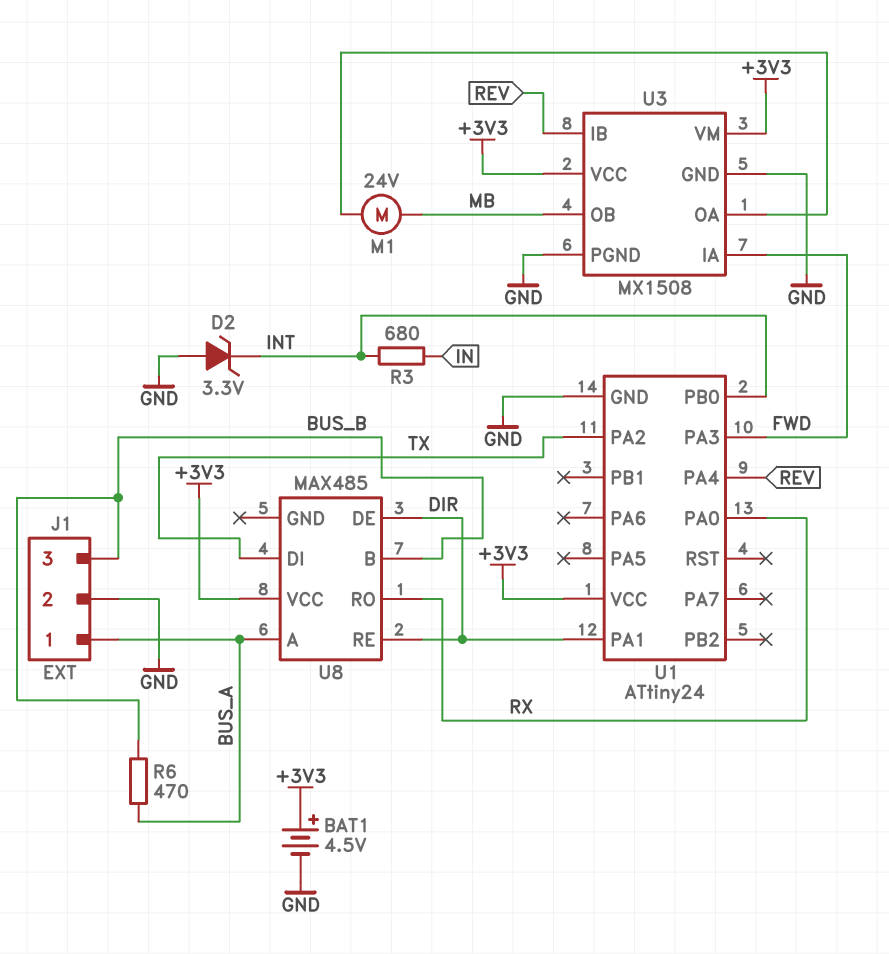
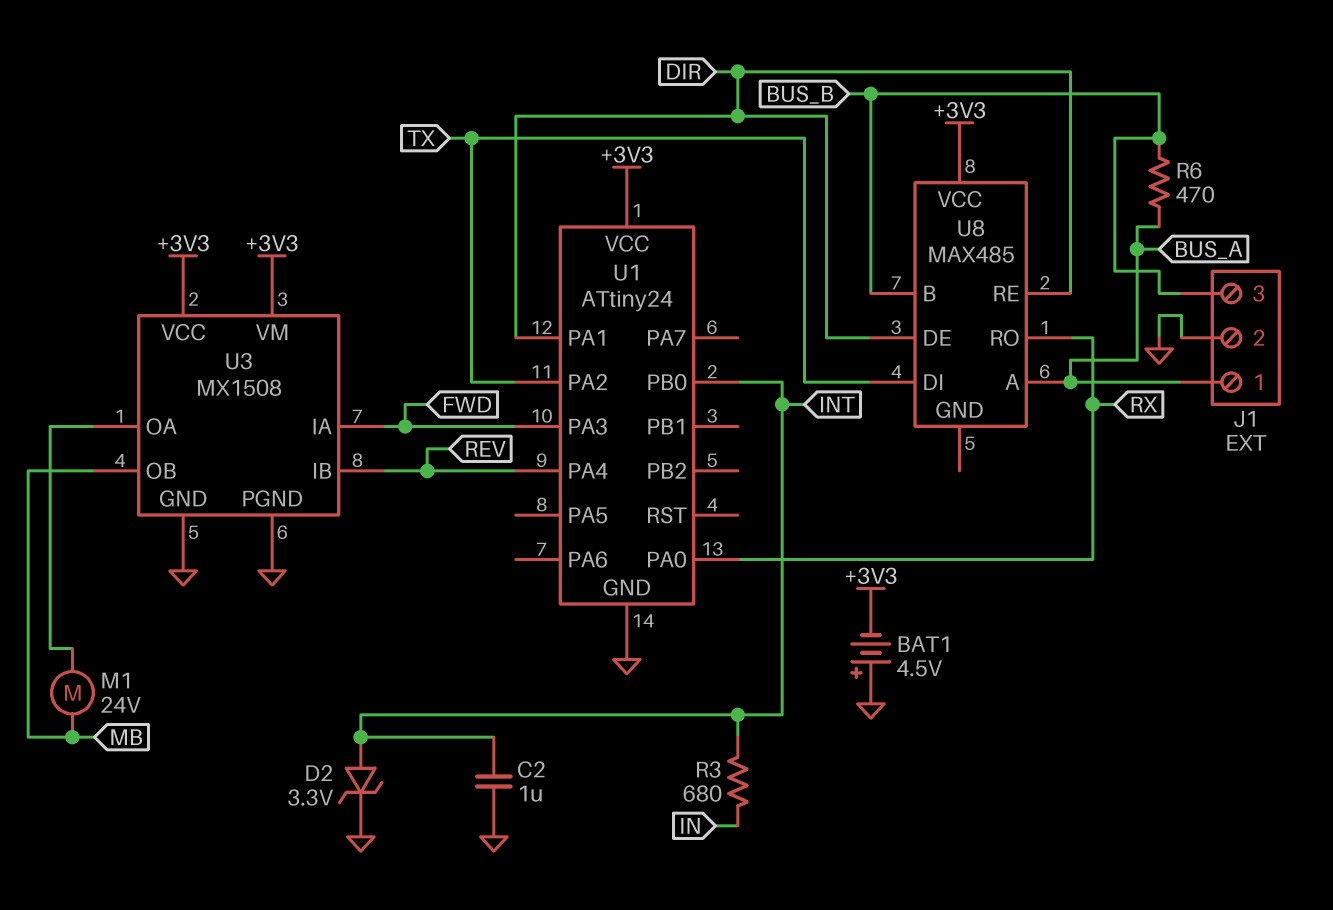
BAT1: 4.5V (plus +3V3, minus GND) -> 4.5V (plus GND, minus +3V3)
C2: none -> 1uF (GND, INT)
D2: zener 3.3V (A GND, K INT) -> zener 3.3V (A INT, K GND)

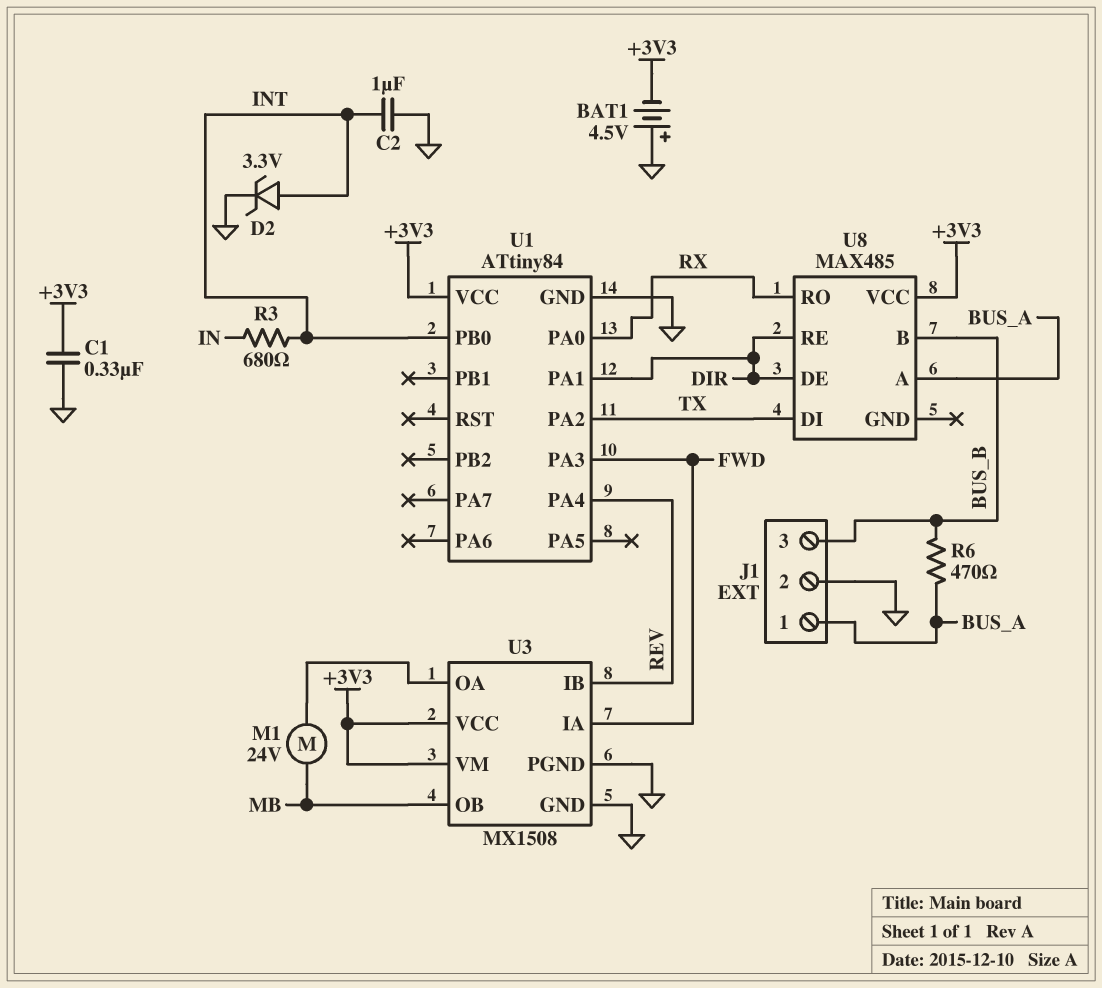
C1: none -> 330nF (+3V3, GND)
U1: ATtiny24 -> ATtiny84

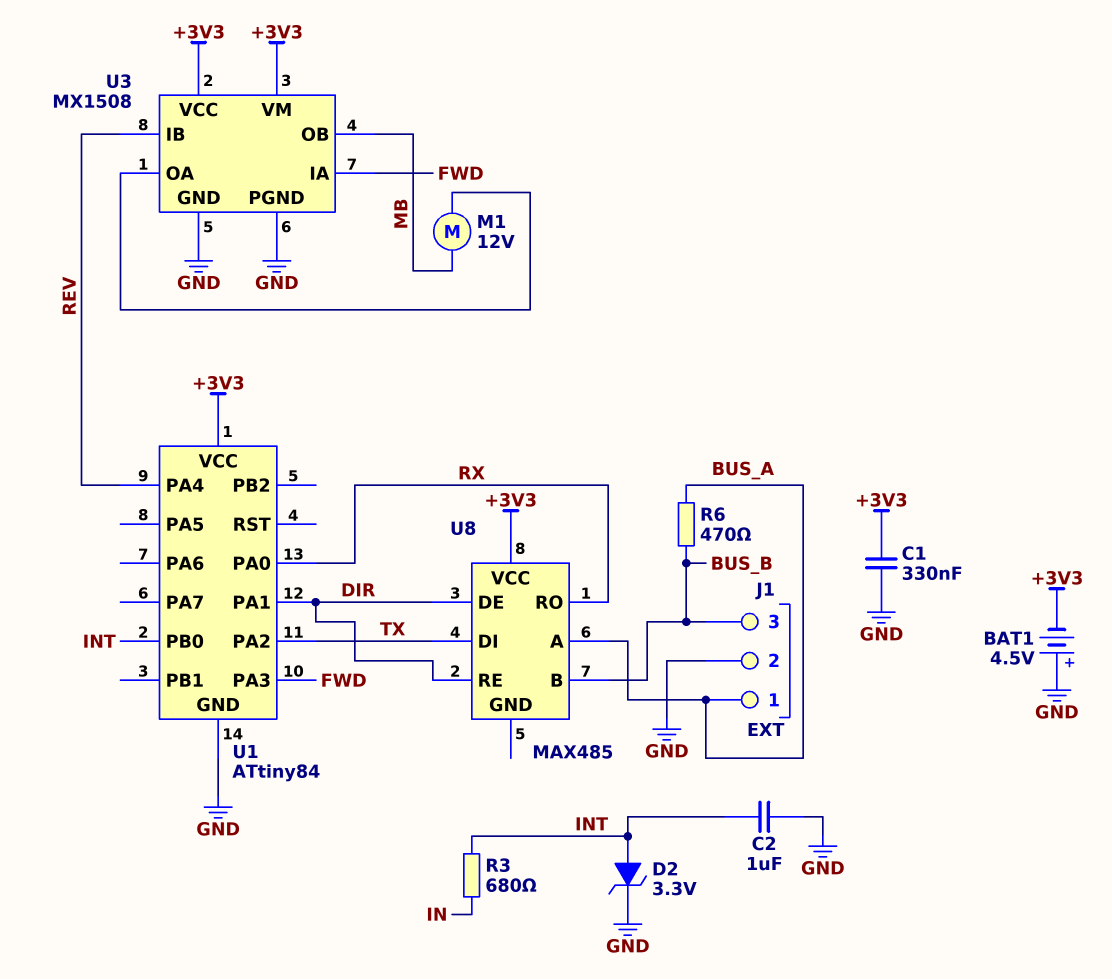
M1: motor 24V (MB, U3/OA) -> motor 12V (MB, U3/OA)

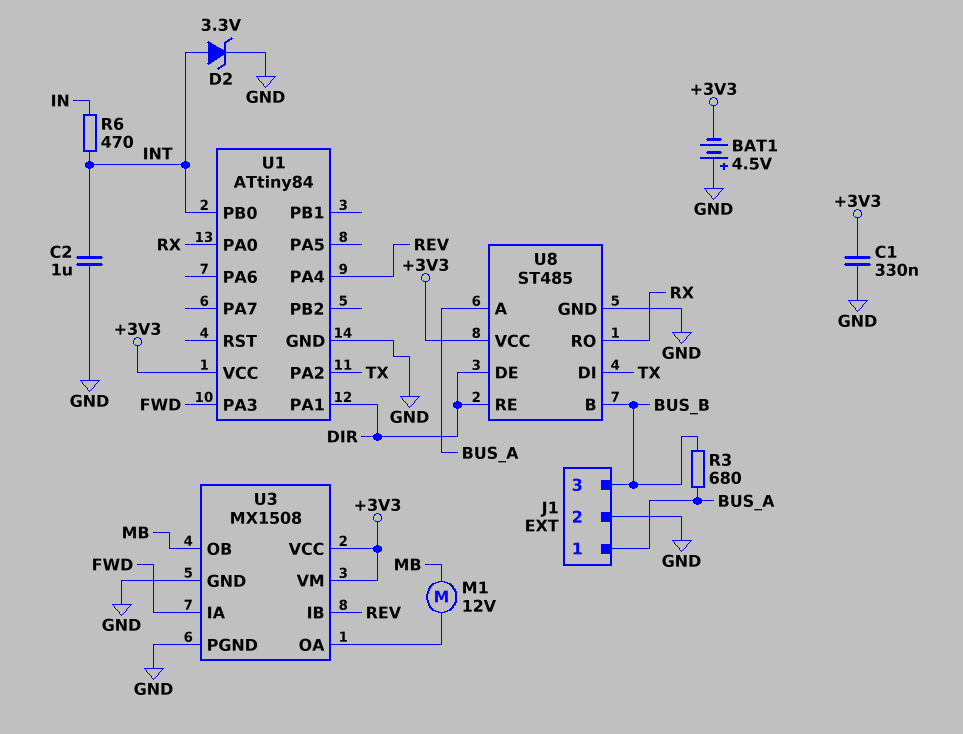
R3: 680 (IN, INT) -> 680 (BUS_A, BUS_B)
R6: 470 (BUS_A, BUS_B) -> 470 (IN, INT)
U8: MAX485 -> ST485
U8 pin GND: none -> GND

